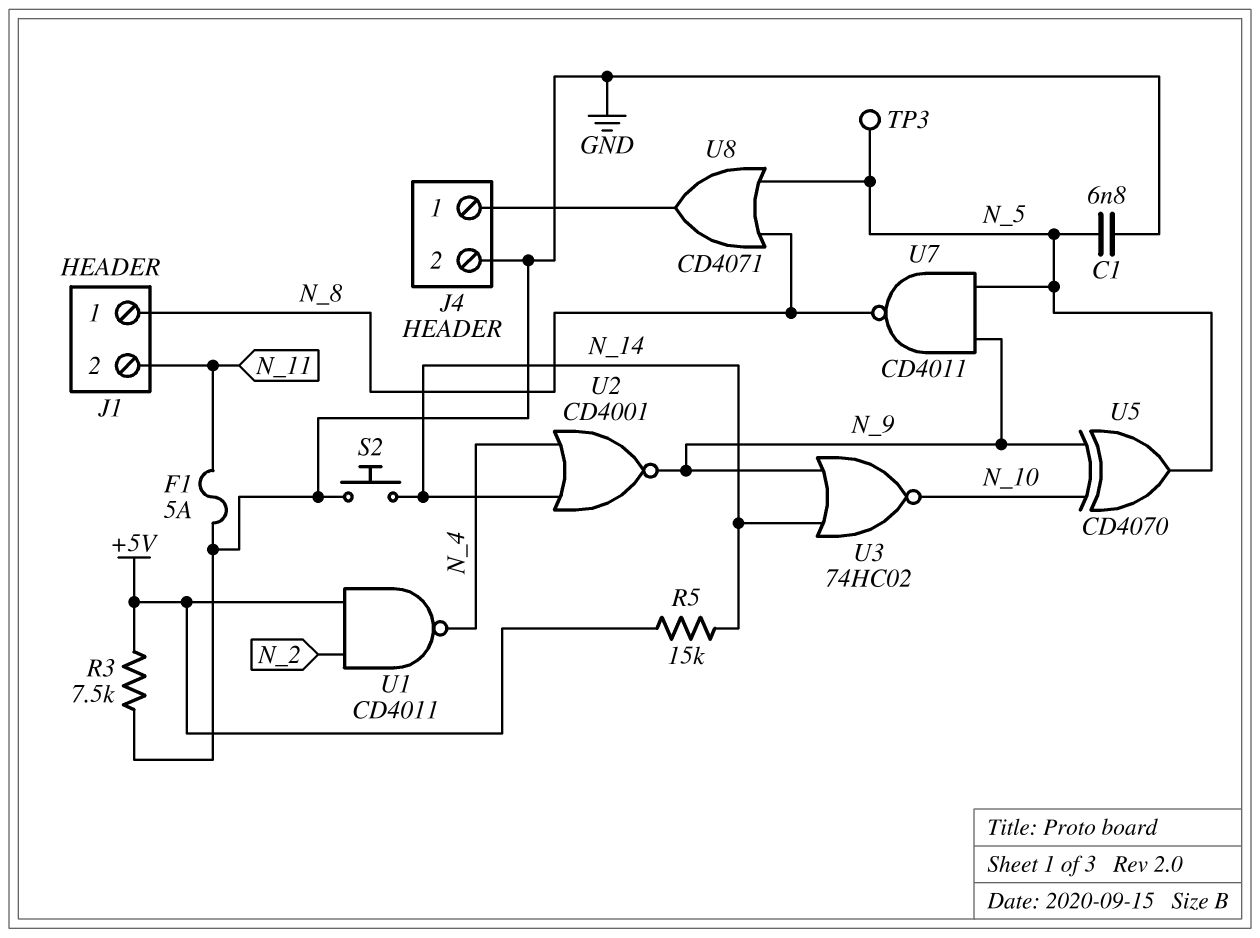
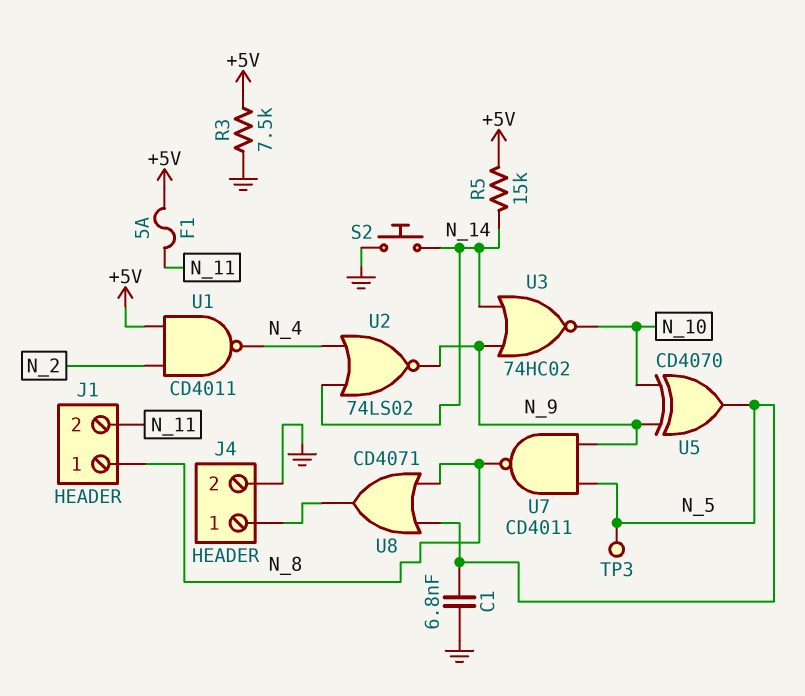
F1: 5A (GND, N_11) -> 5A (+5V, N_11)
U2: NOR CD4001 (in N_4, in N_14, out N_9) -> NOR 74LS02 (in N_4, in N_14, out N_9)

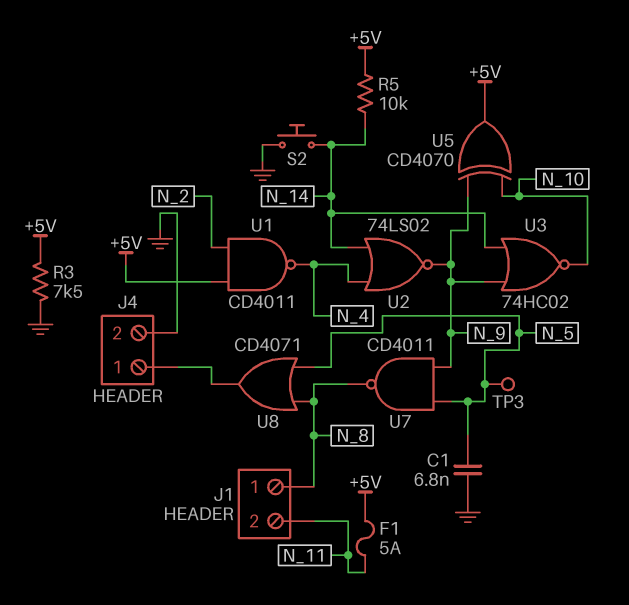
R5: 15k (+5V, N_14) -> 10k (+5V, N_14)
U5: XOR CD4070 (in N_9, in N_10, out N_5) -> XOR CD4070 (in N_9, in N_10, out +5V)

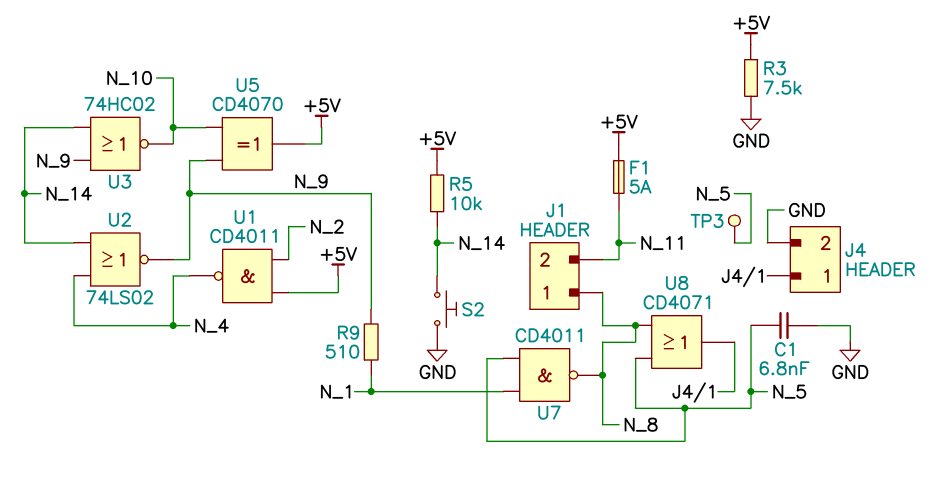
R9: none -> 510 (N_1, N_9)
U7: NAND CD4011 (in N_5, in N_9, out N_8) -> NAND CD4011 (in N_1, in N_5, out N_8)

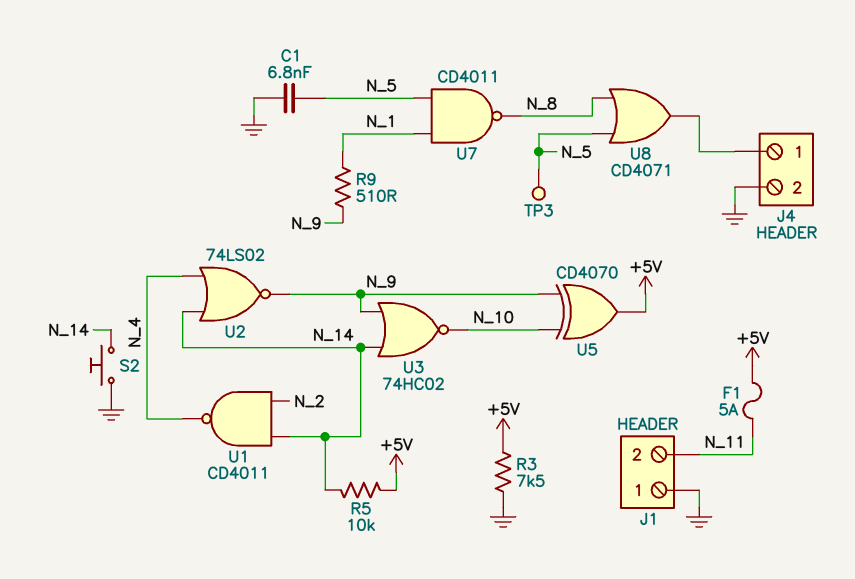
J1 pin 1: N_8 -> GND
U1: NAND CD4011 (in +5V, in N_2, out N_4) -> NAND CD4011 (in N_2, in N_14, out N_4)

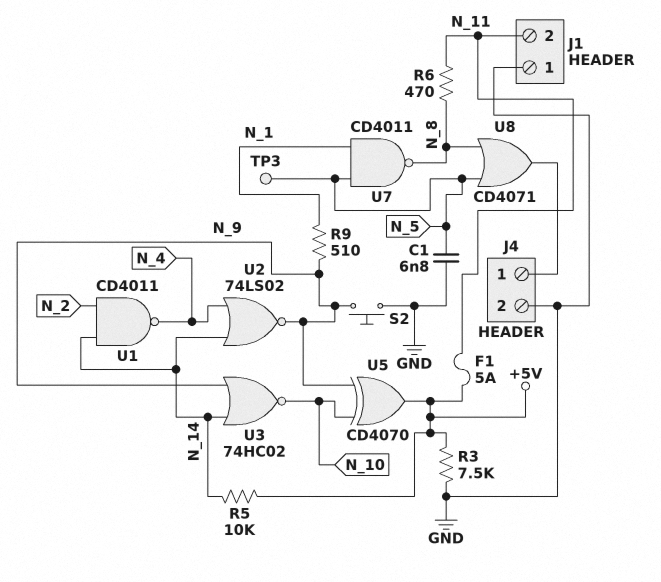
R6: none -> 470 (N_8, N_11)
S2: button (GND, N_14) -> button (GND, N_9)

